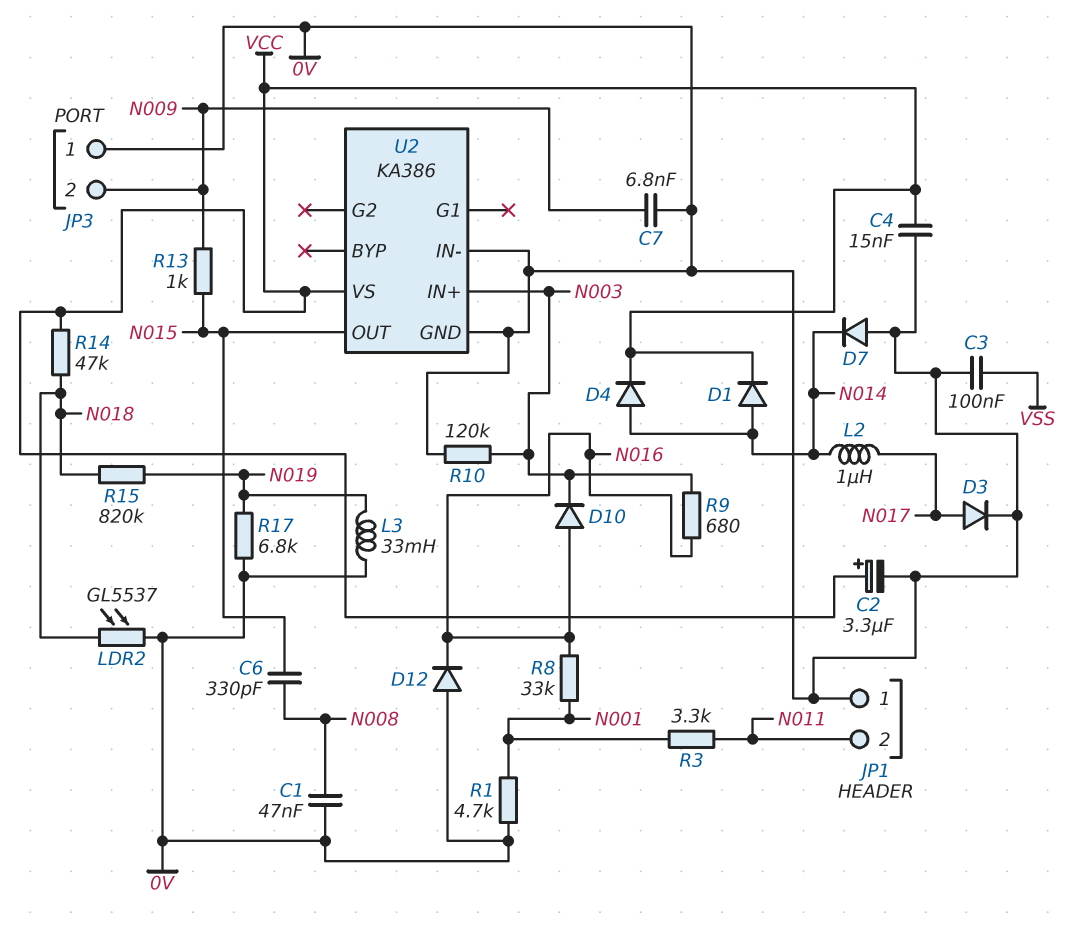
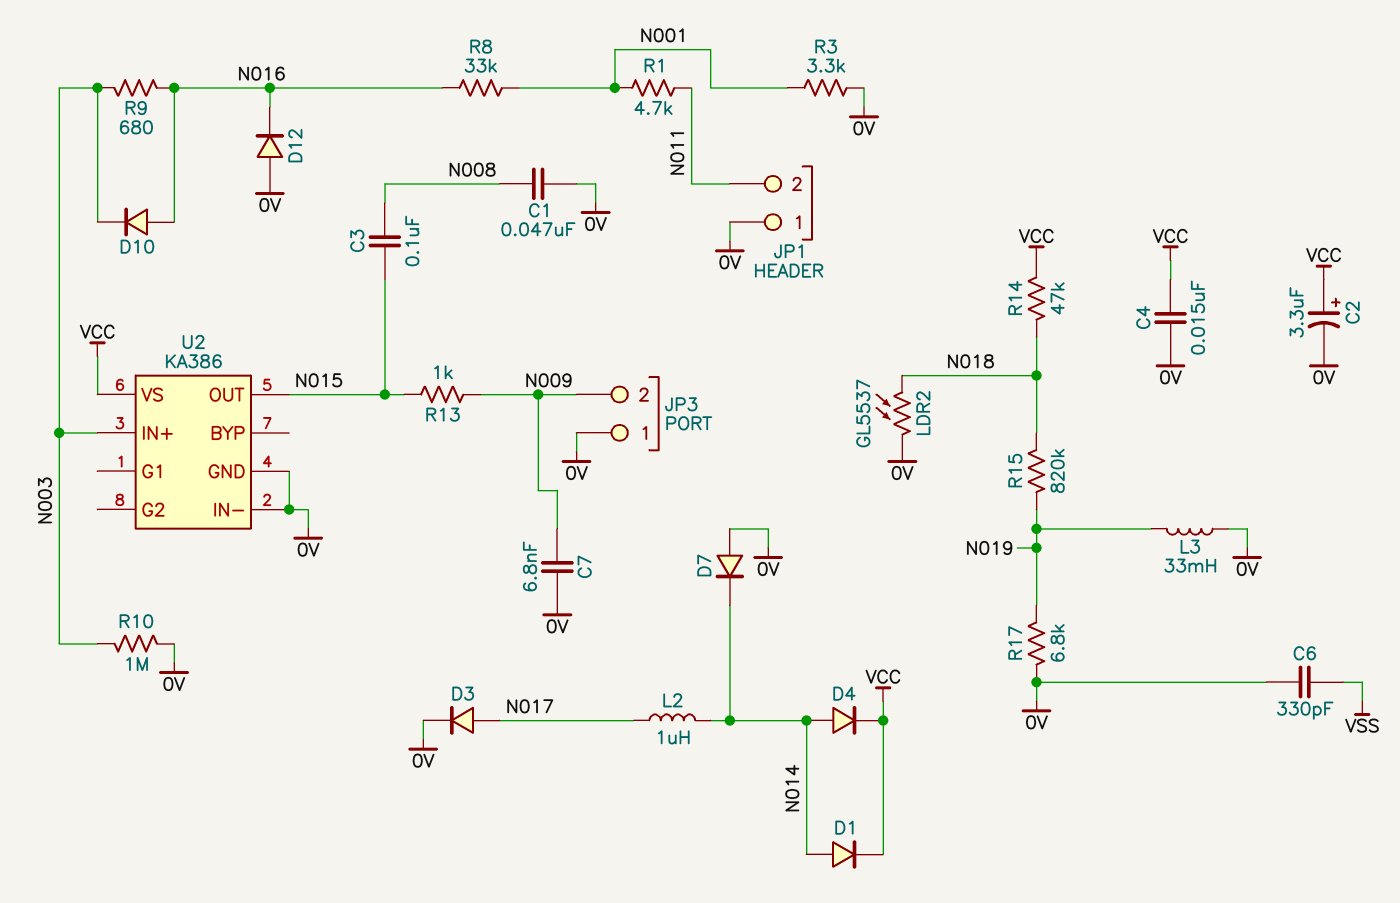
C3: 100nF (0V, VSS) -> 100nF (N008, N015)
C6: 330pF (N008, N015) -> 330pF (0V, VSS)
R1: 4.7k (0V, N001) -> 4.7k (N001, N011)
R3: 3.3k (N001, N011) -> 3.3k (0V, N001)
R10: 120k (0V, N003) -> 1M (0V, N003)

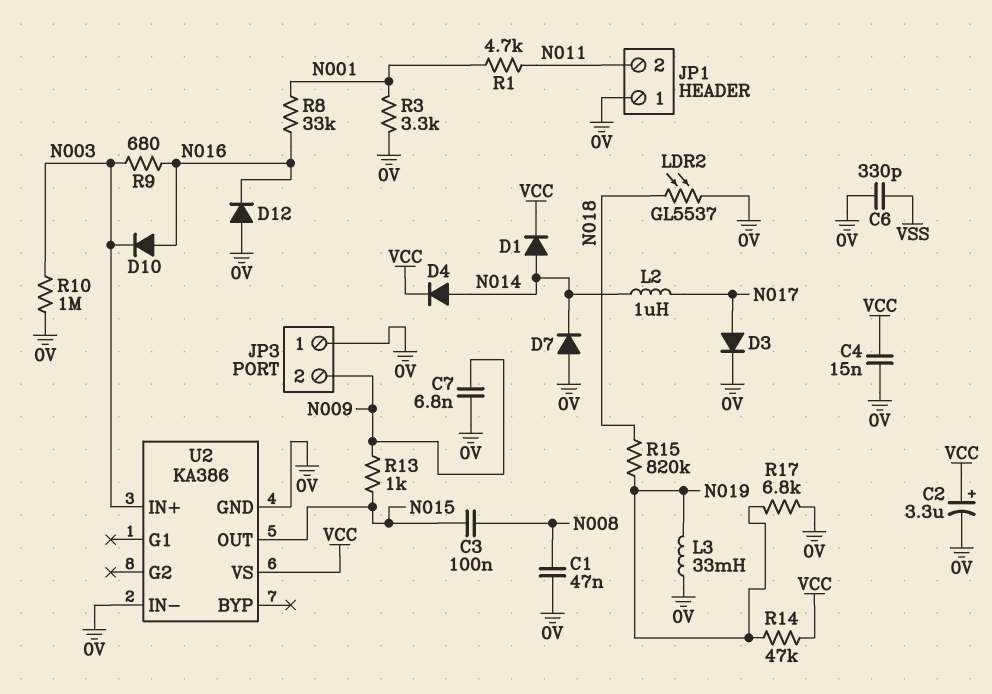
R14: 47k (N018, VCC) -> 47k (N019, VCC)

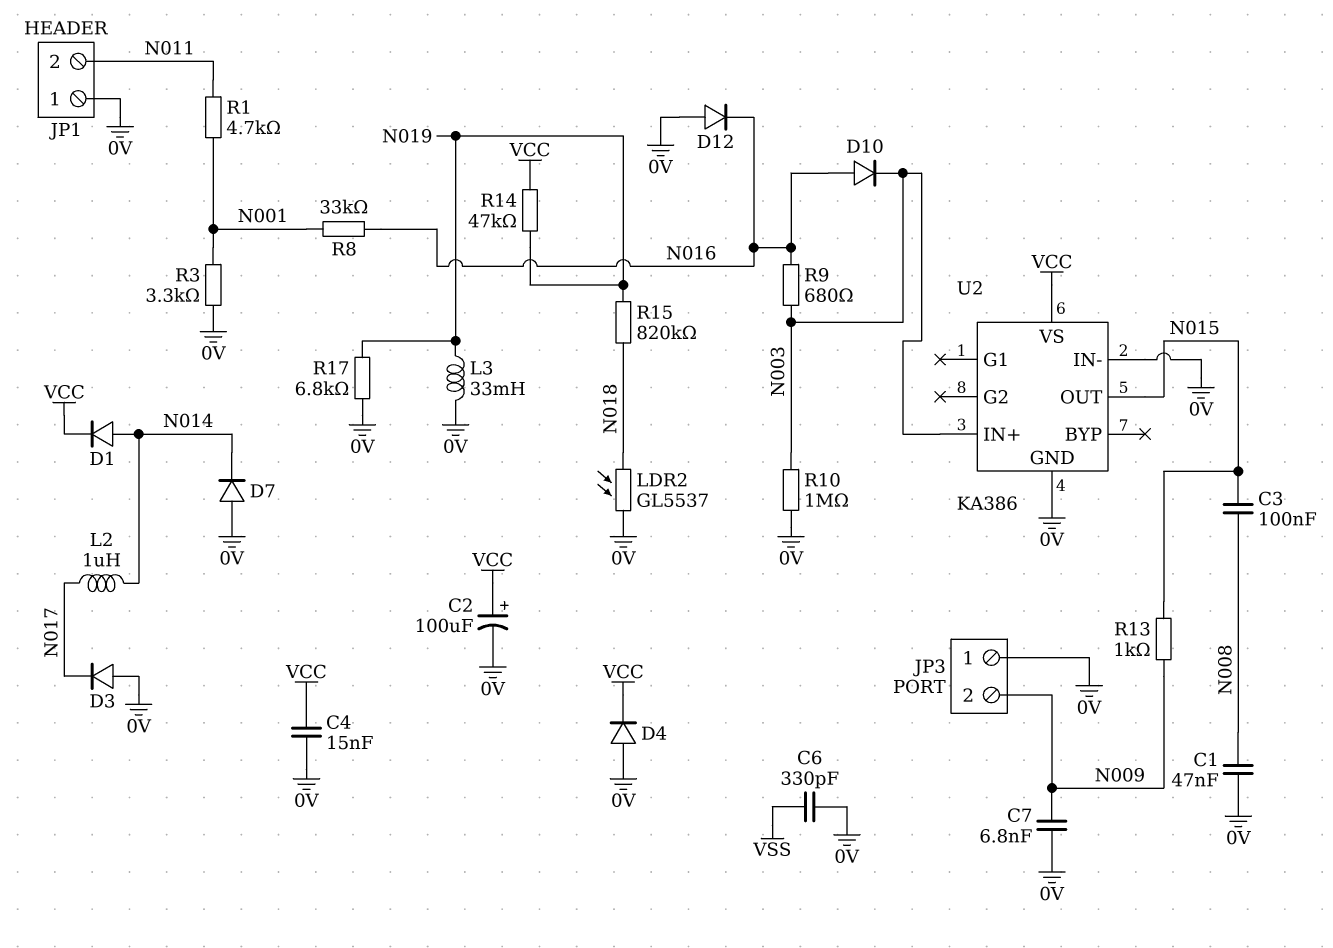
C2: 3.3uF (plus VCC, minus 0V) -> 100uF (plus VCC, minus 0V)
D3: diode (A N017, K 0V) -> diode (A 0V, K N017)
D4: diode (A N014, K VCC) -> diode (A 0V, K VCC)

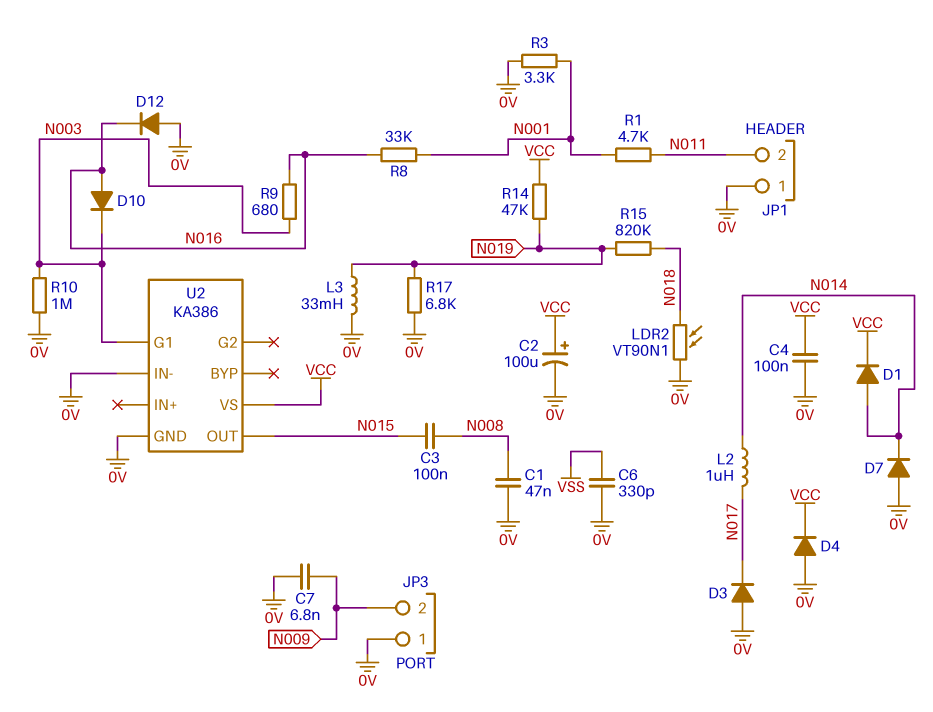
C4: 15nF (0V, VCC) -> 100nF (0V, VCC)
LDR2: GL5537 (0V, N018) -> VT90N1 (0V, N018)
R13: 1k (N009, N015) -> none
U2 pin G1: none -> N003
U2 pin IN+: N003 -> none

